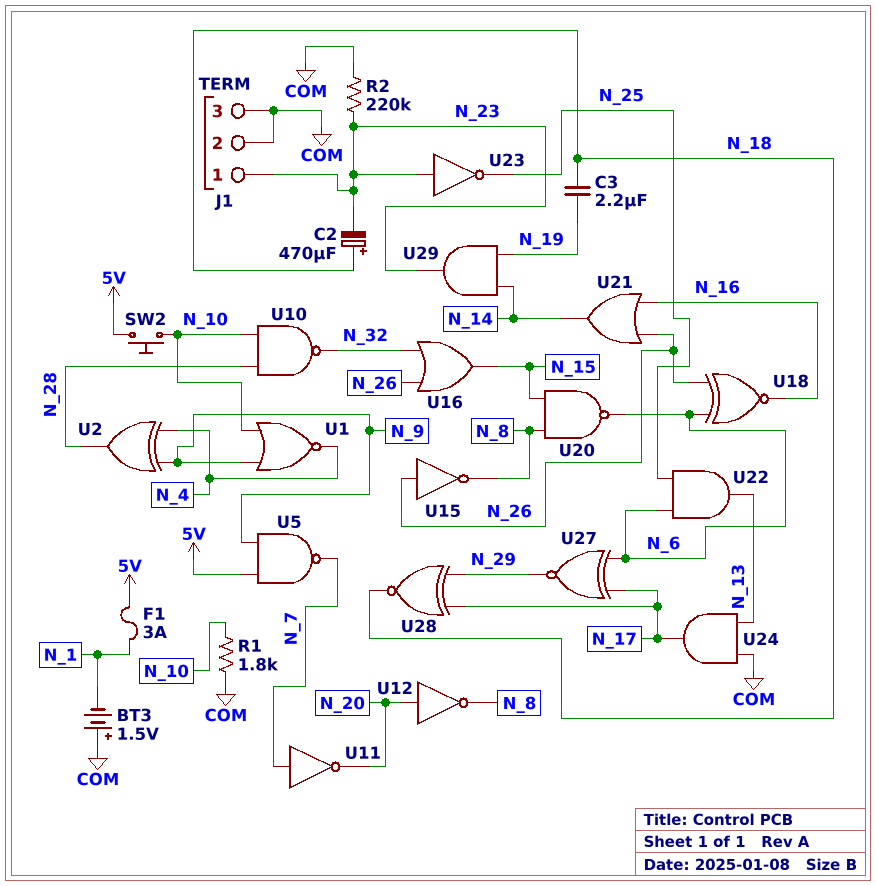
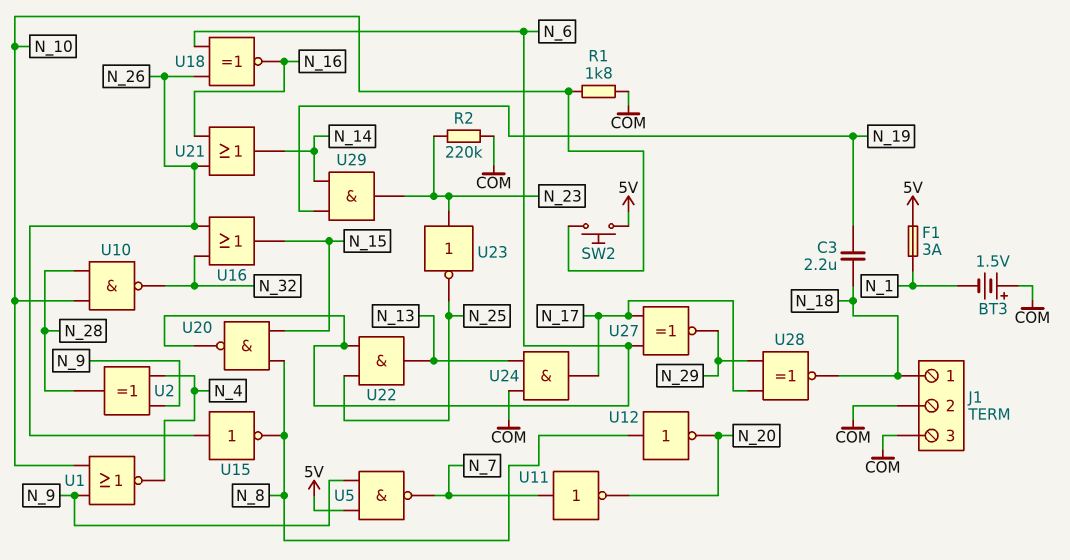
C2: 470uF (plus N_18, minus N_23) -> none
J1 pin 1: N_23 -> N_18
U12: NOT (in N_20, out N_8) -> NOT (in N_8, out N_20)

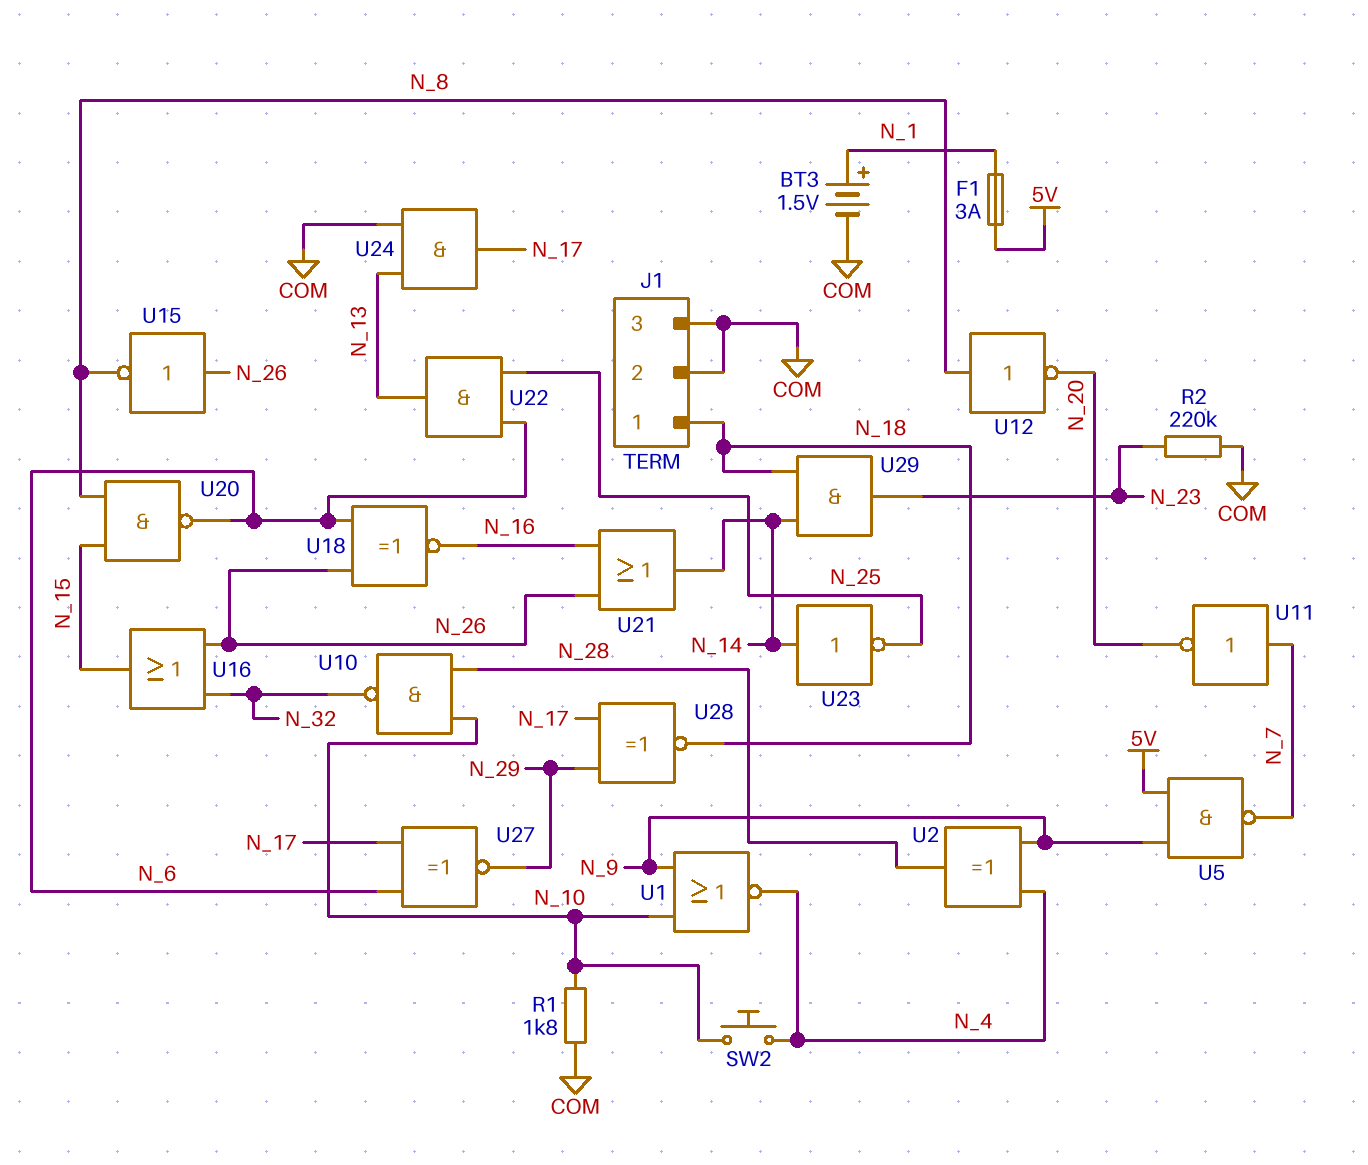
BT3: 1.5V (plus COM, minus N_1) -> 1.5V (plus N_1, minus COM)
C3: 2.2uF (N_18, N_19) -> none
SW2: button (5V, N_10) -> button (N_4, N_10)
U23: NOT (in N_23, out N_25) -> NOT (in N_14, out N_25)
U29: AND (in N_14, in N_19, out N_23) -> AND (in N_14, in N_18, out N_23)

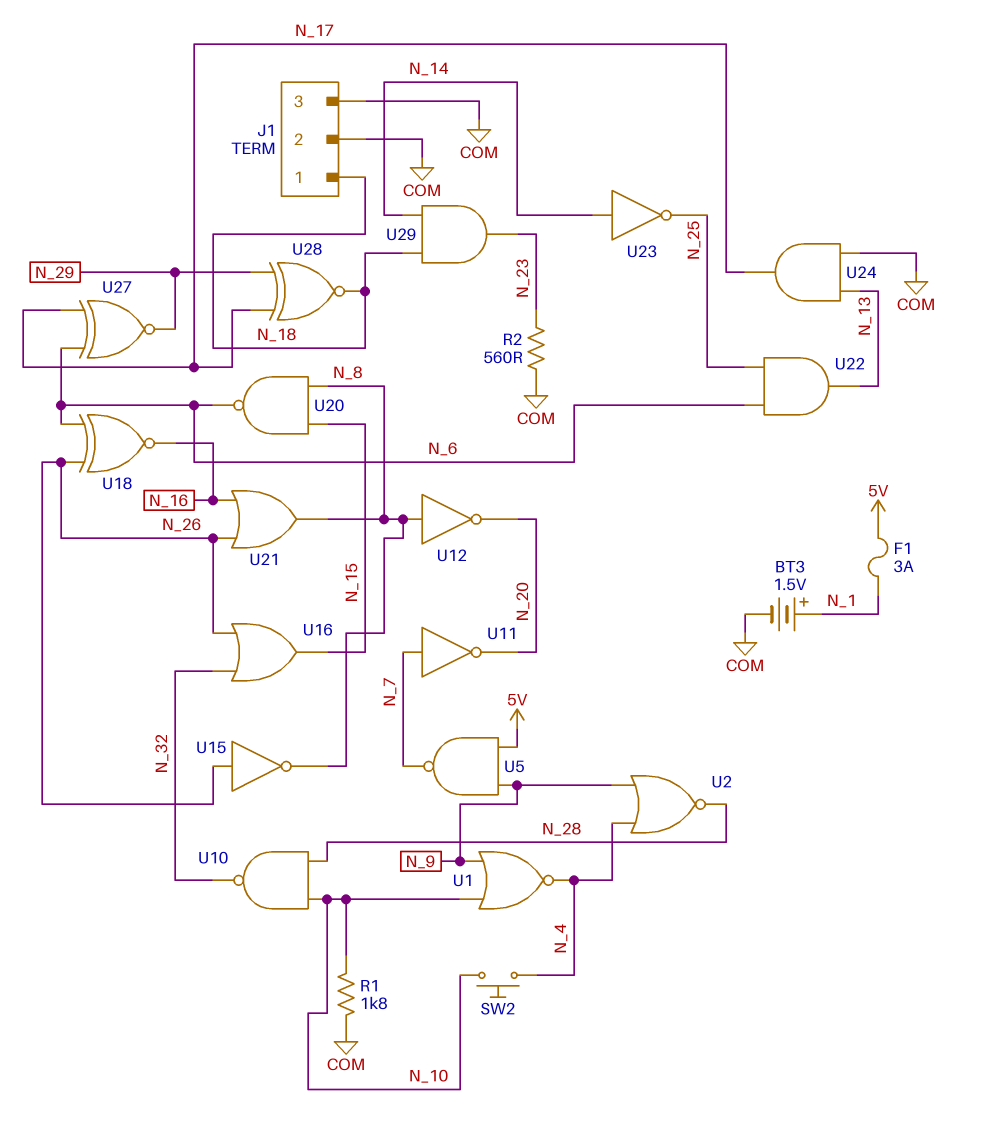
R2: 220k (COM, N_23) -> 560 (COM, N_23)
U2: XOR (in N_4, in N_9, out N_28) -> NOR (in N_4, in N_9, out N_28)
U21: OR (in N_16, in N_26, out N_14) -> OR (in N_16, in N_26, out N_8)

